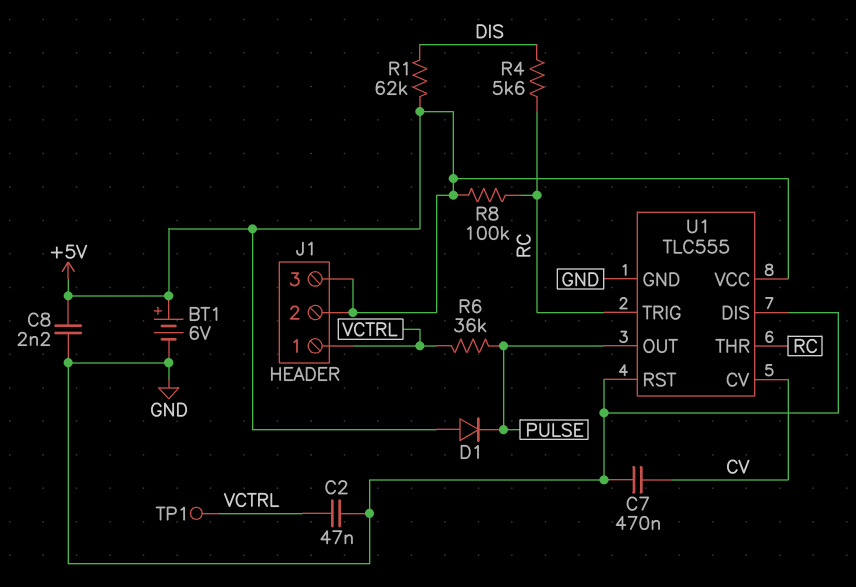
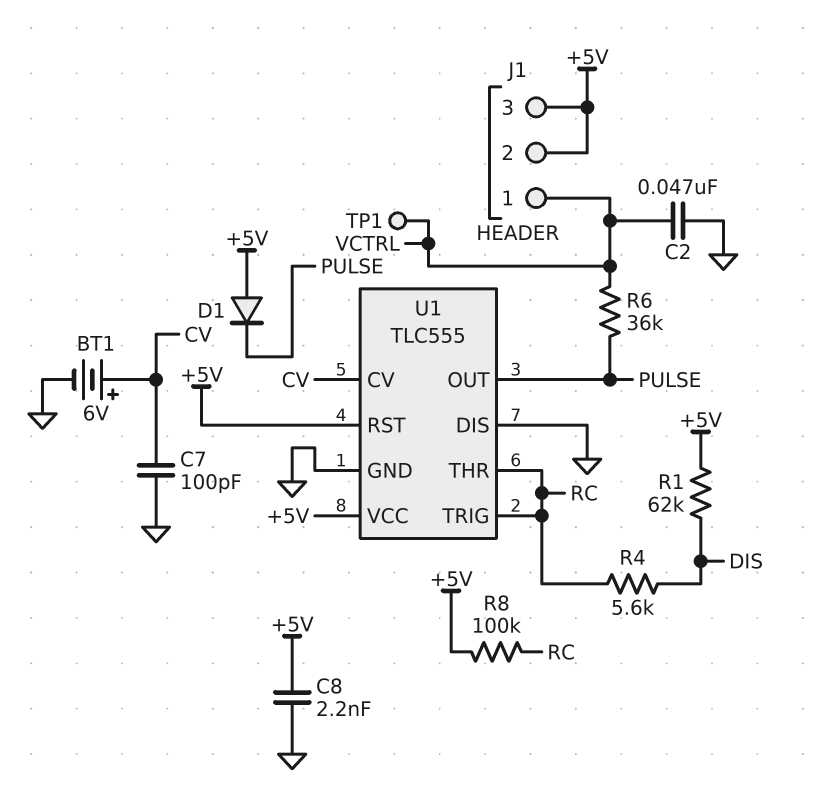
BT1: 6V (plus +5V, minus GND) -> 6V (plus CV, minus GND)
C7: 470nF (CV, GND) -> 100pF (CV, GND)
U1 pin RST: GND -> +5V

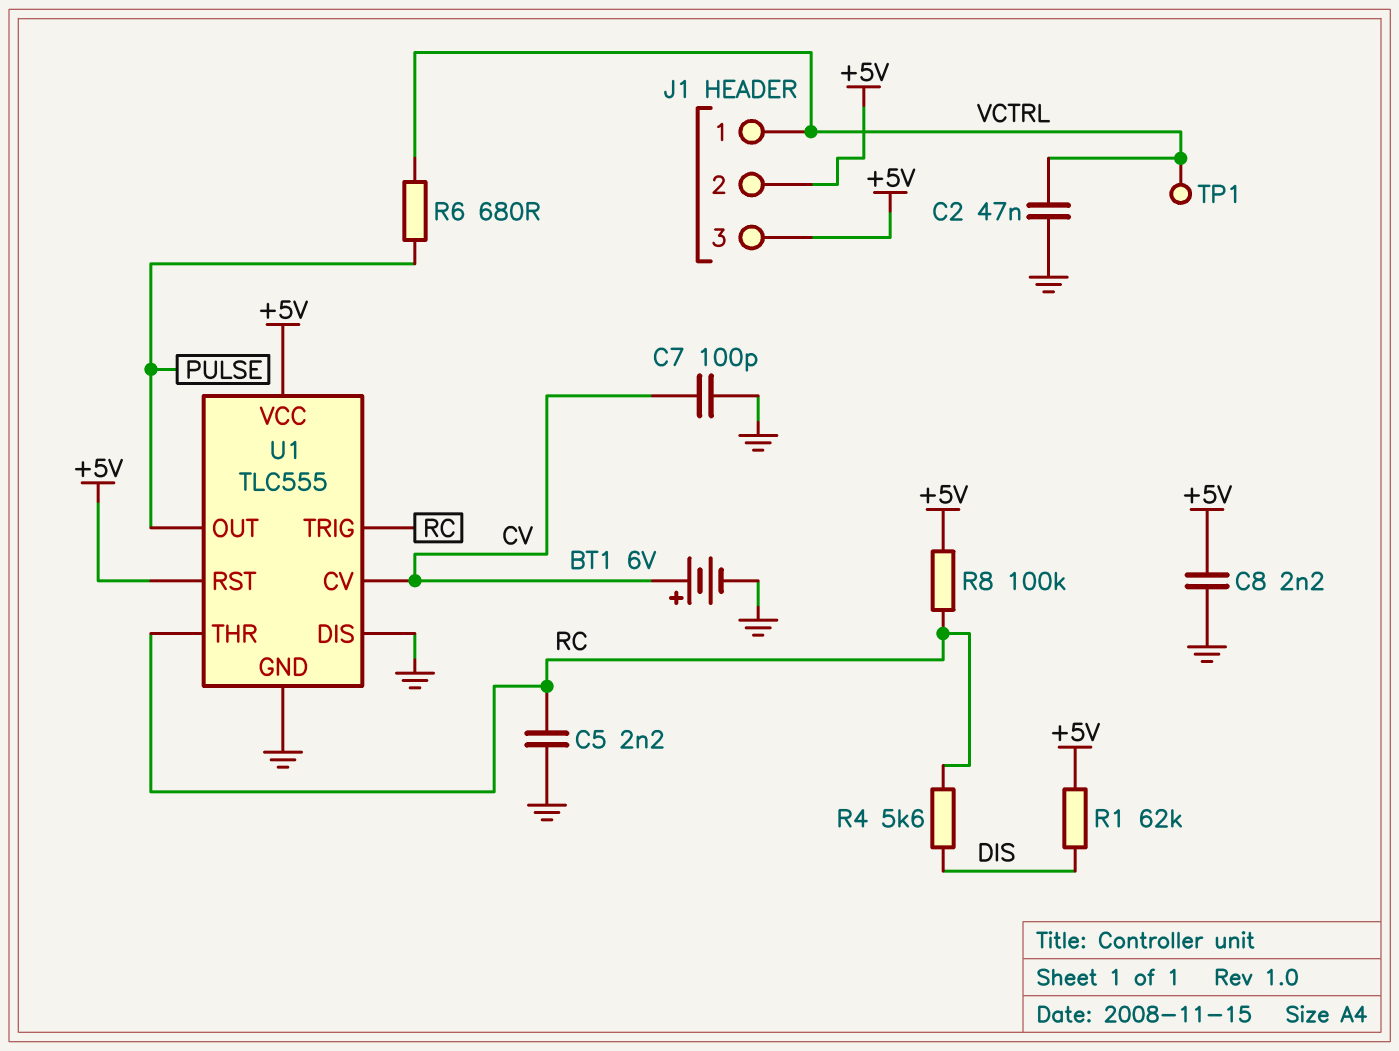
C5: none -> 2.2nF (GND, RC)
D1: diode (A +5V, K PULSE) -> none
R6: 36k (PULSE, VCTRL) -> 680 (PULSE, VCTRL)

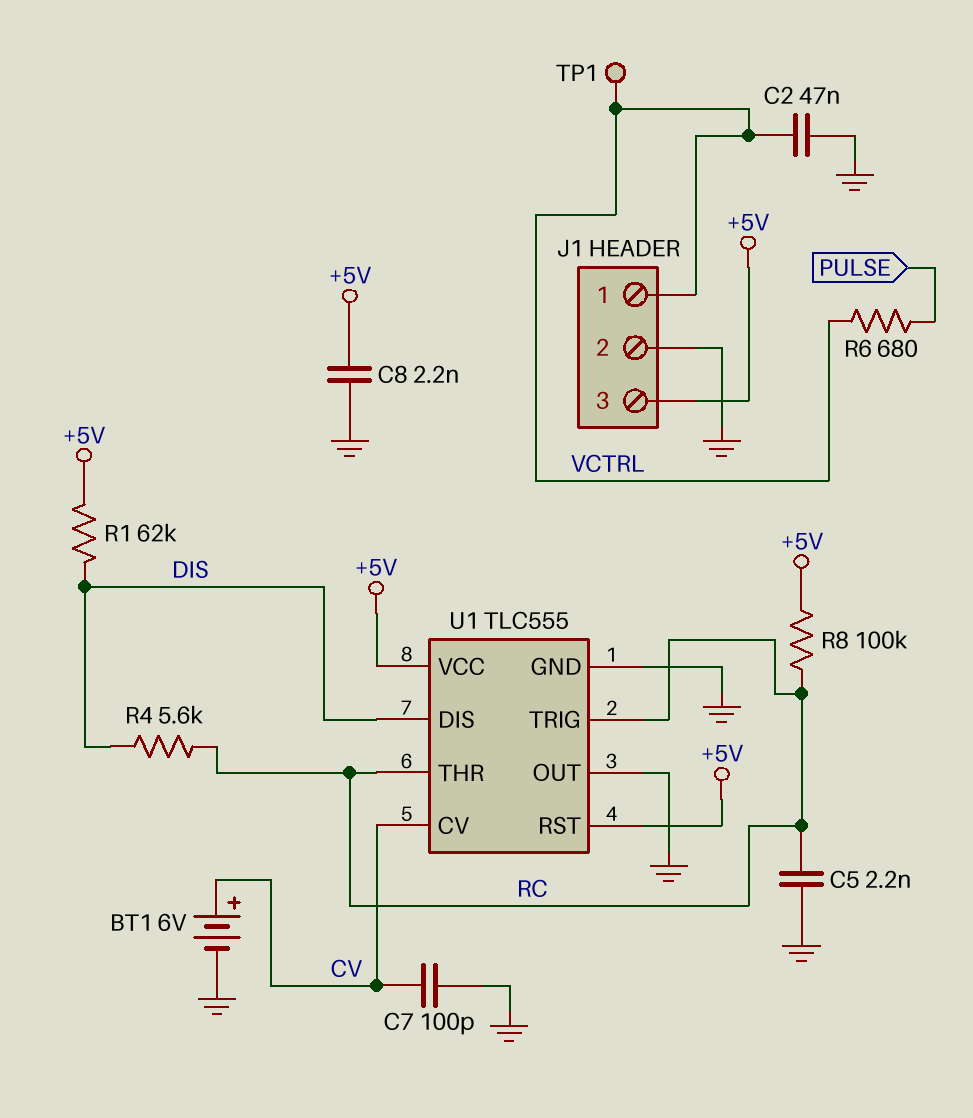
J1 pin 2: +5V -> GND
U1 pin DIS: GND -> DIS
U1 pin OUT: PULSE -> GND

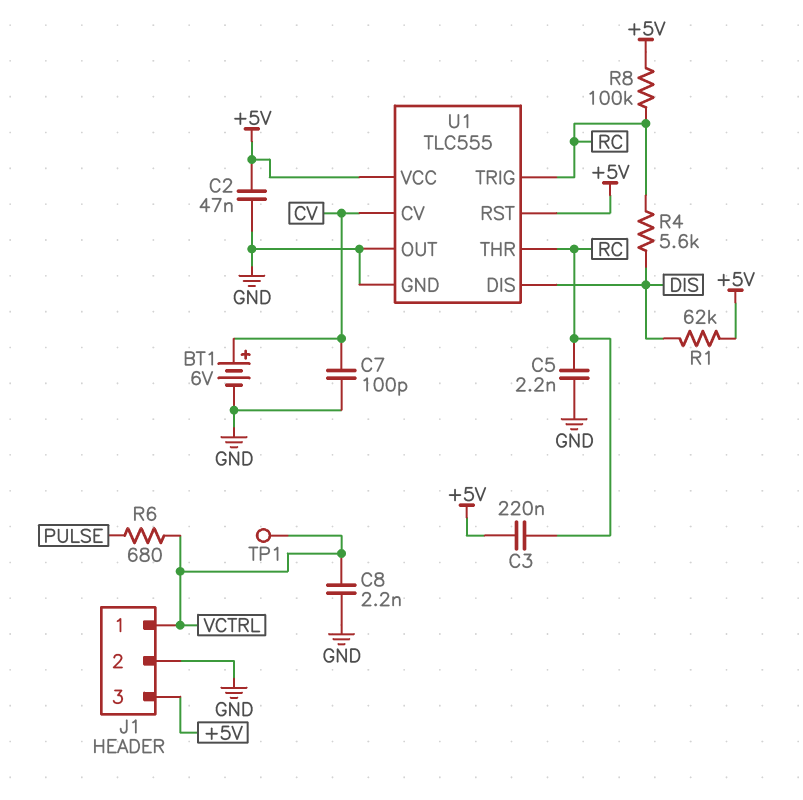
C2: 47nF (GND, VCTRL) -> 47nF (+5V, GND)
C3: none -> 220nF (+5V, RC)
C8: 2.2nF (+5V, GND) -> 2.2nF (GND, VCTRL)

